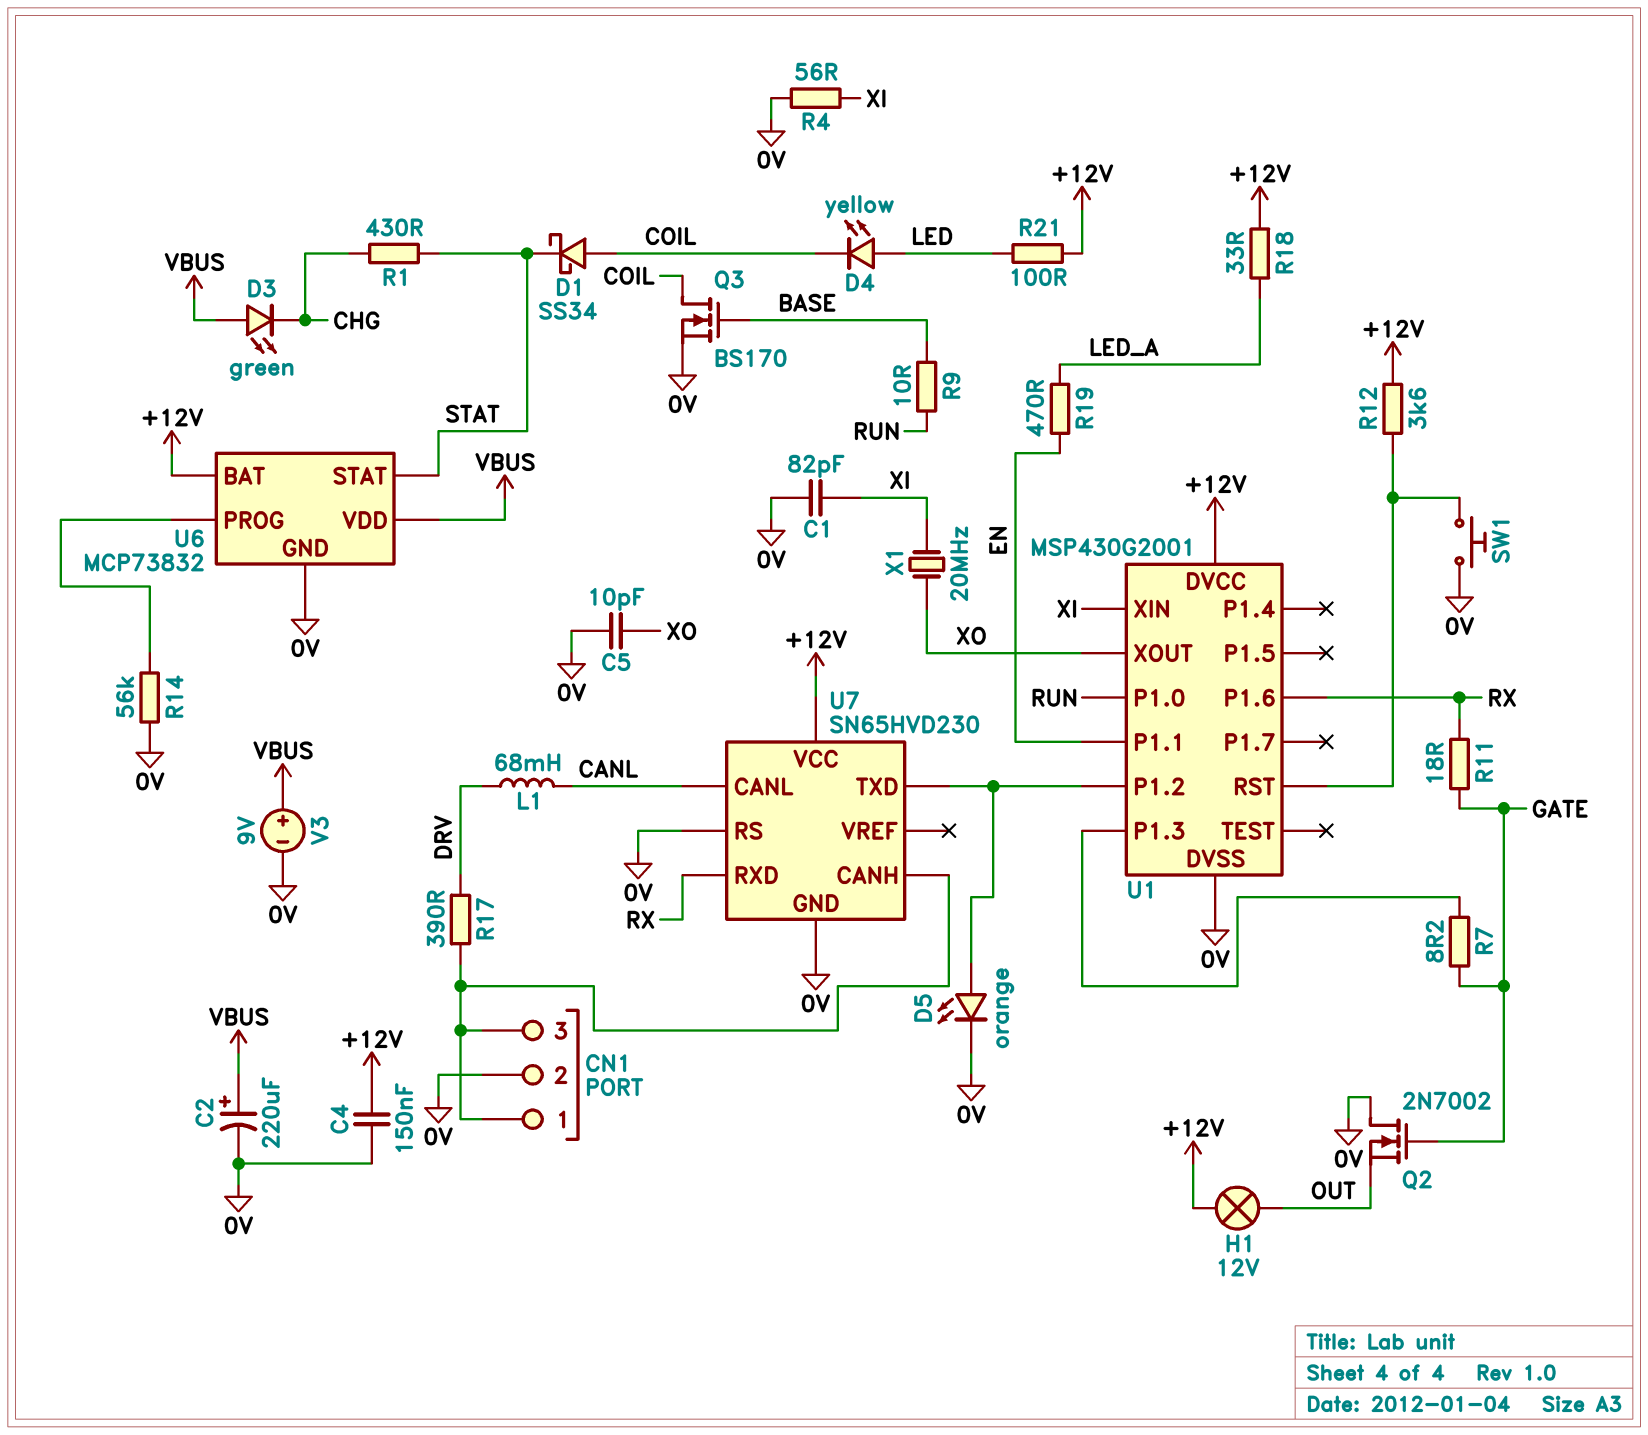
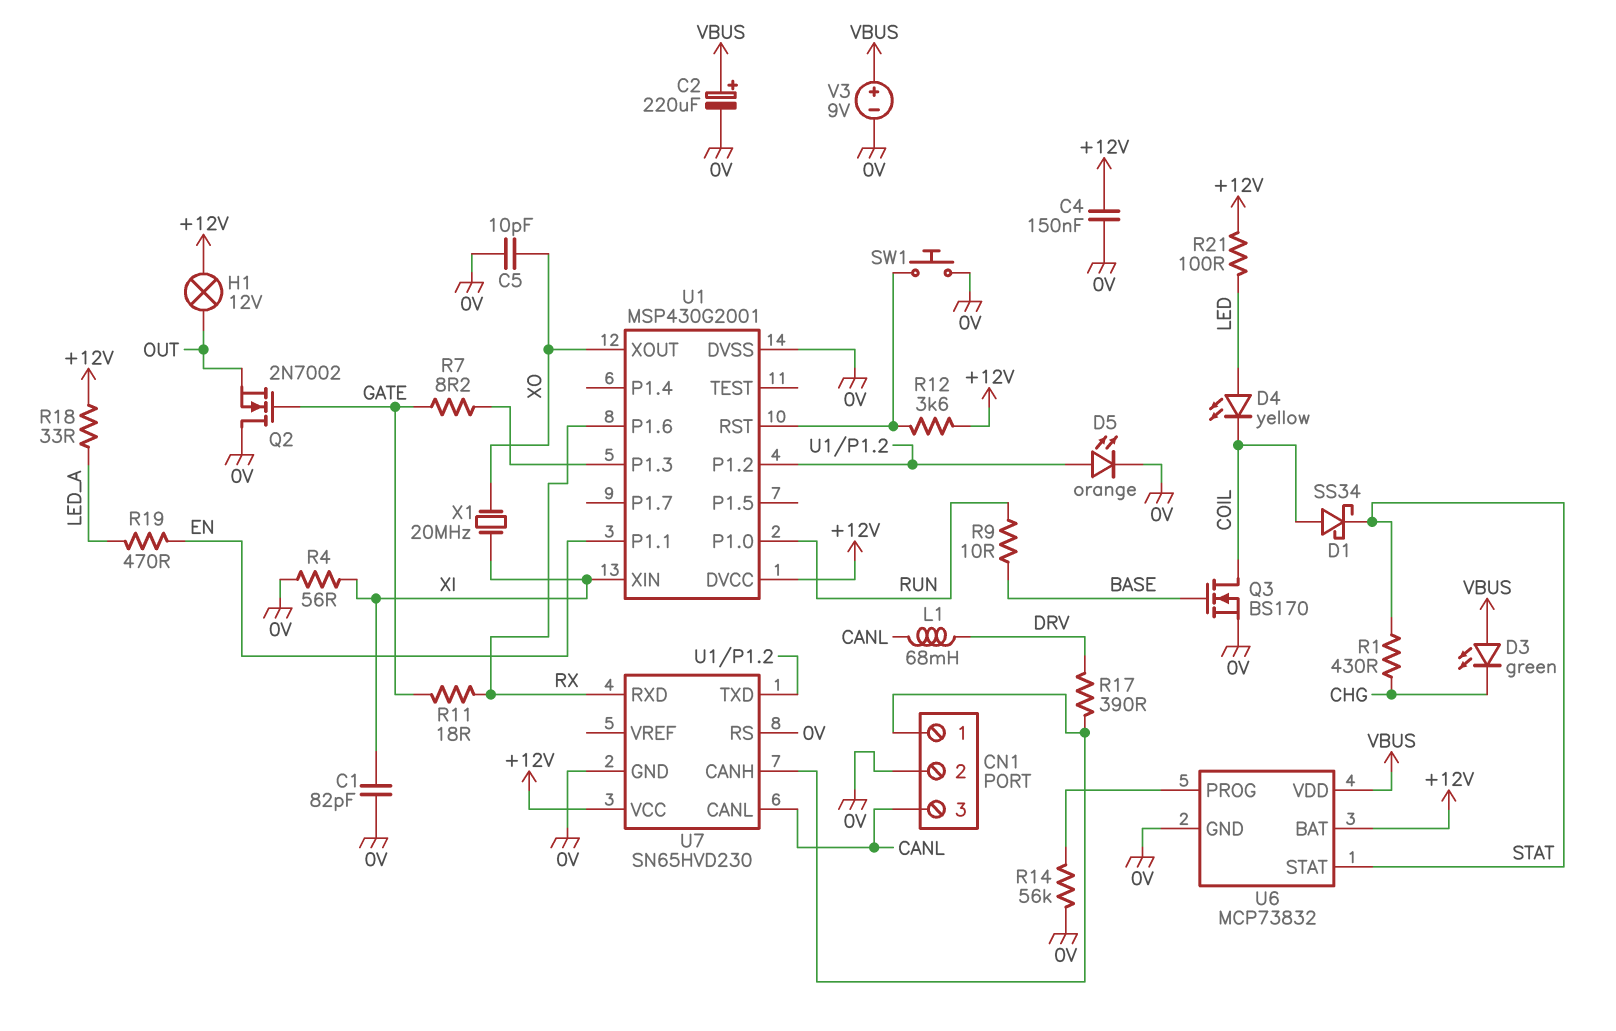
CN1 pin 3: CN1/1 -> CANL

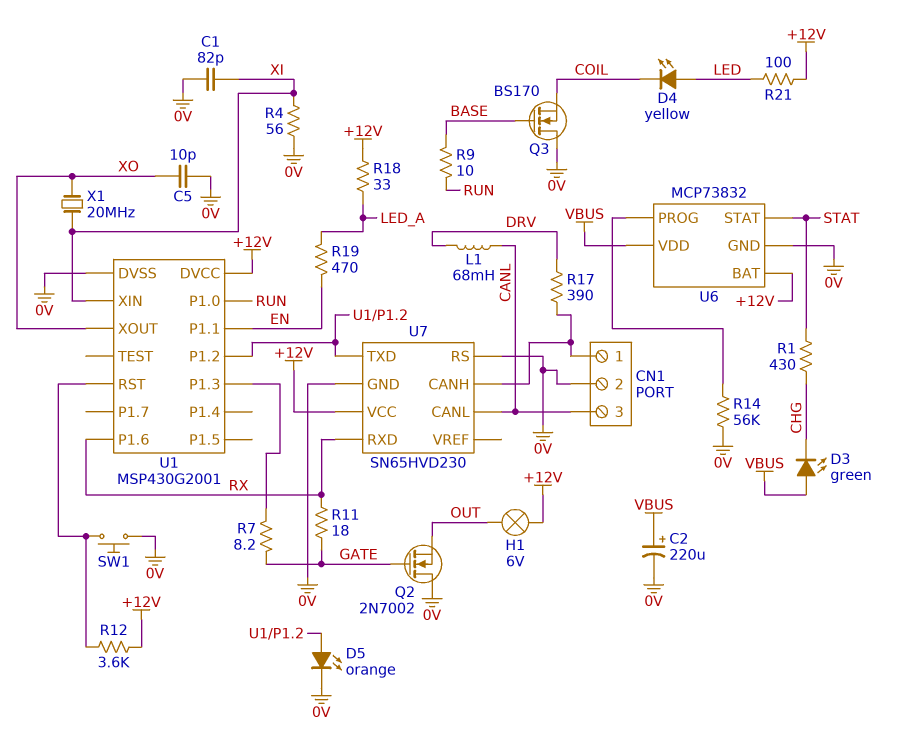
C4: 150nF (+12V, 0V) -> none
D1: schottky SS34 (A COIL, K STAT) -> none
H1: lamp 12V (+12V, OUT) -> lamp 6V (+12V, OUT)
Q3: NMOS BS170 (G BASE, D COIL, S 0V) -> NMOS BS170 (G BASE, D 0V, S COIL)
V3: 9V (plus VBUS, minus 0V) -> none

